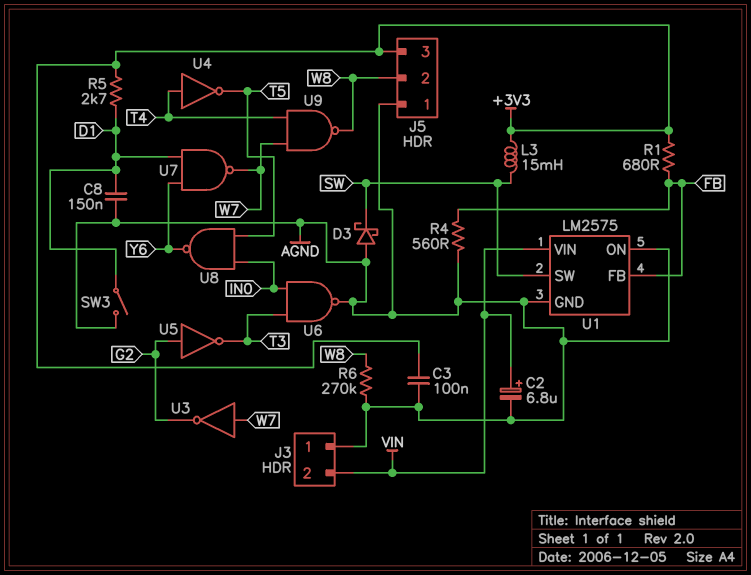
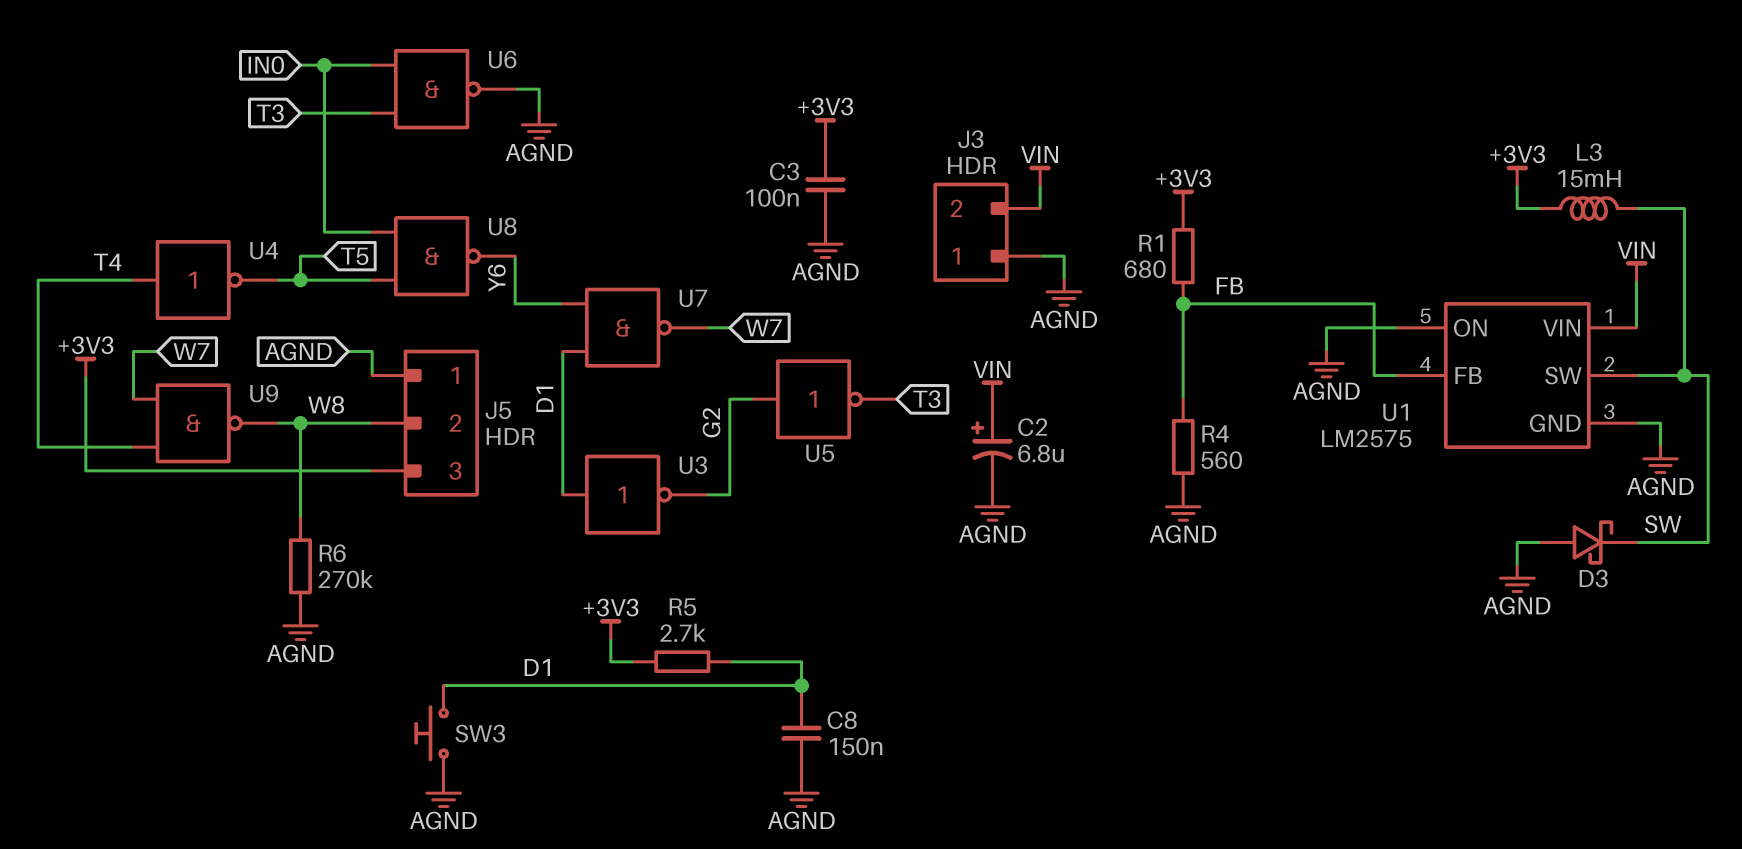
SW3: switch (AGND, D1) -> button (AGND, D1)
U3: NOT (in W7, out G2) -> NOT (in D1, out G2)

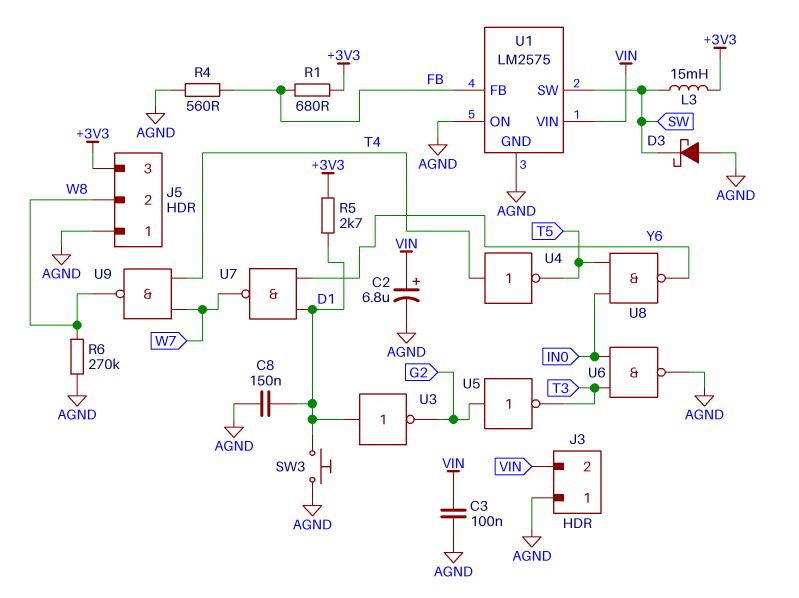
C3: 100nF (+3V3, AGND) -> 100nF (AGND, VIN)

